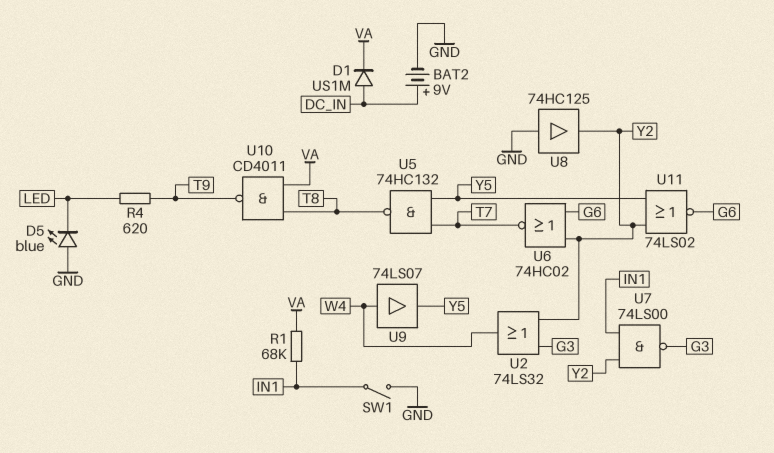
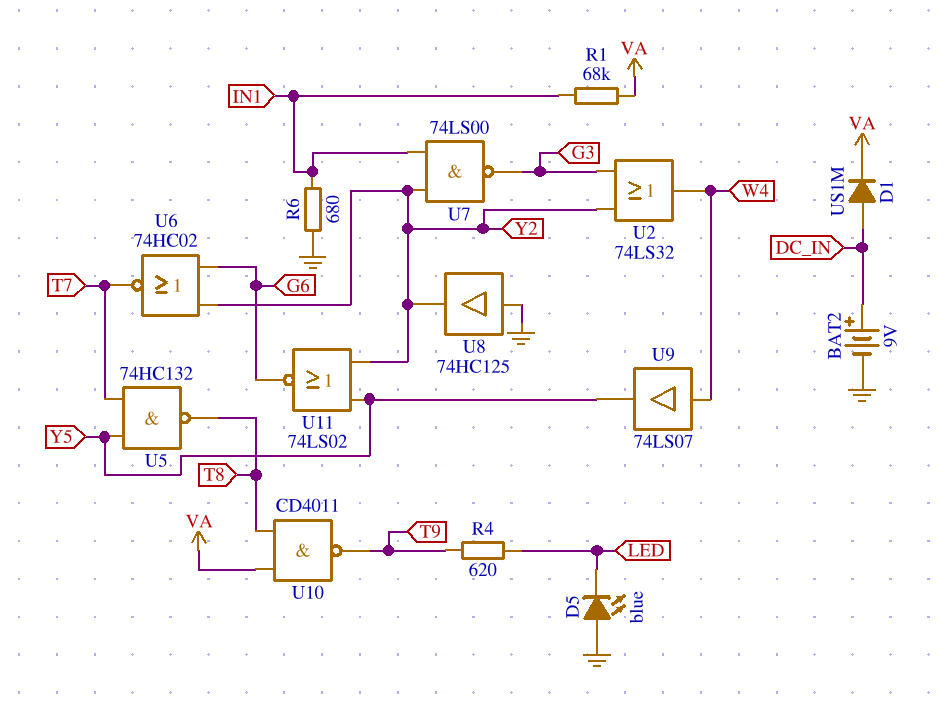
R6: none -> 680 (GND, IN1)
SW1: switch (GND, IN1) -> none

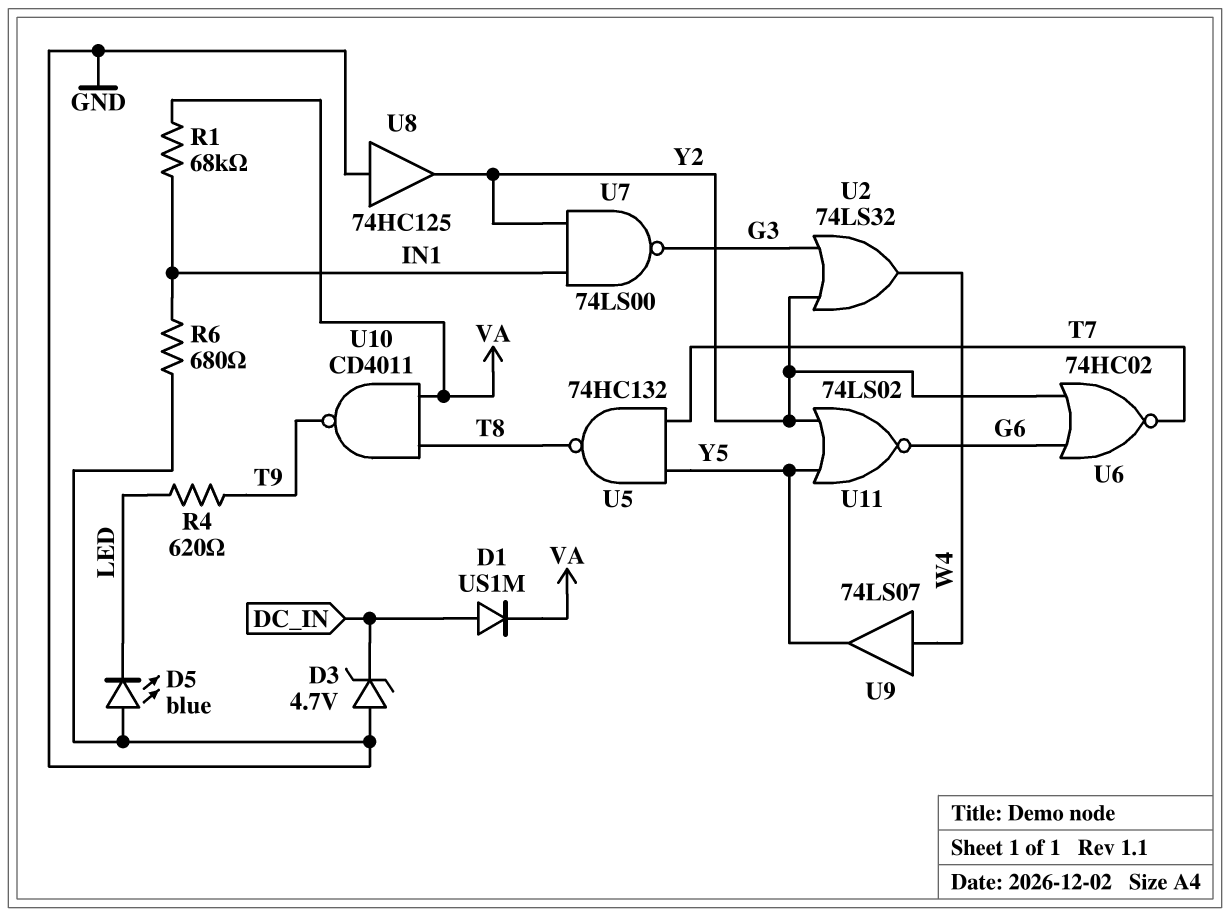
BAT2: 9V (plus DC_IN, minus GND) -> none
D3: none -> zener 4.7V (A GND, K DC_IN)

